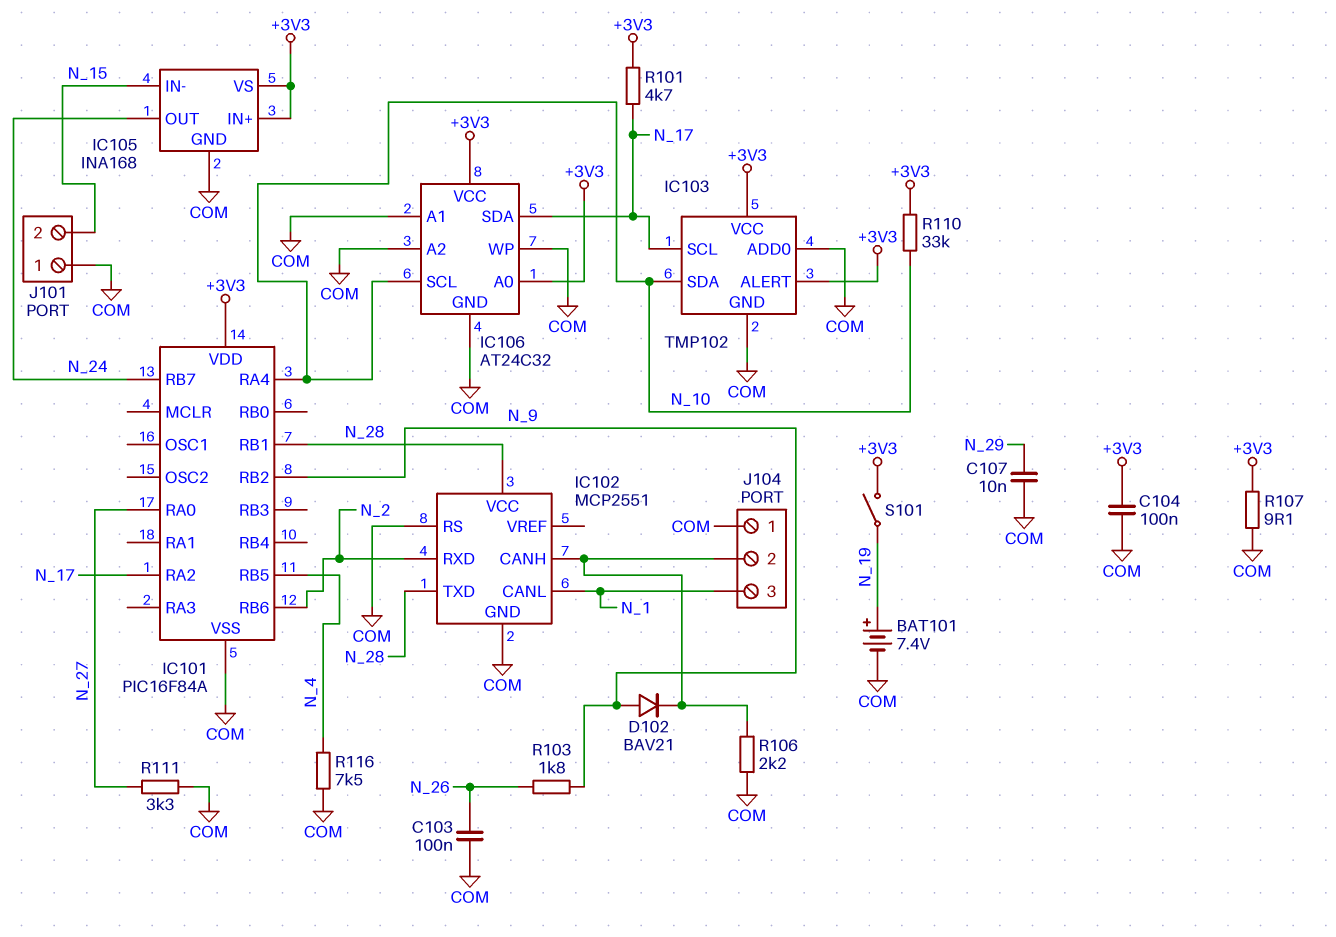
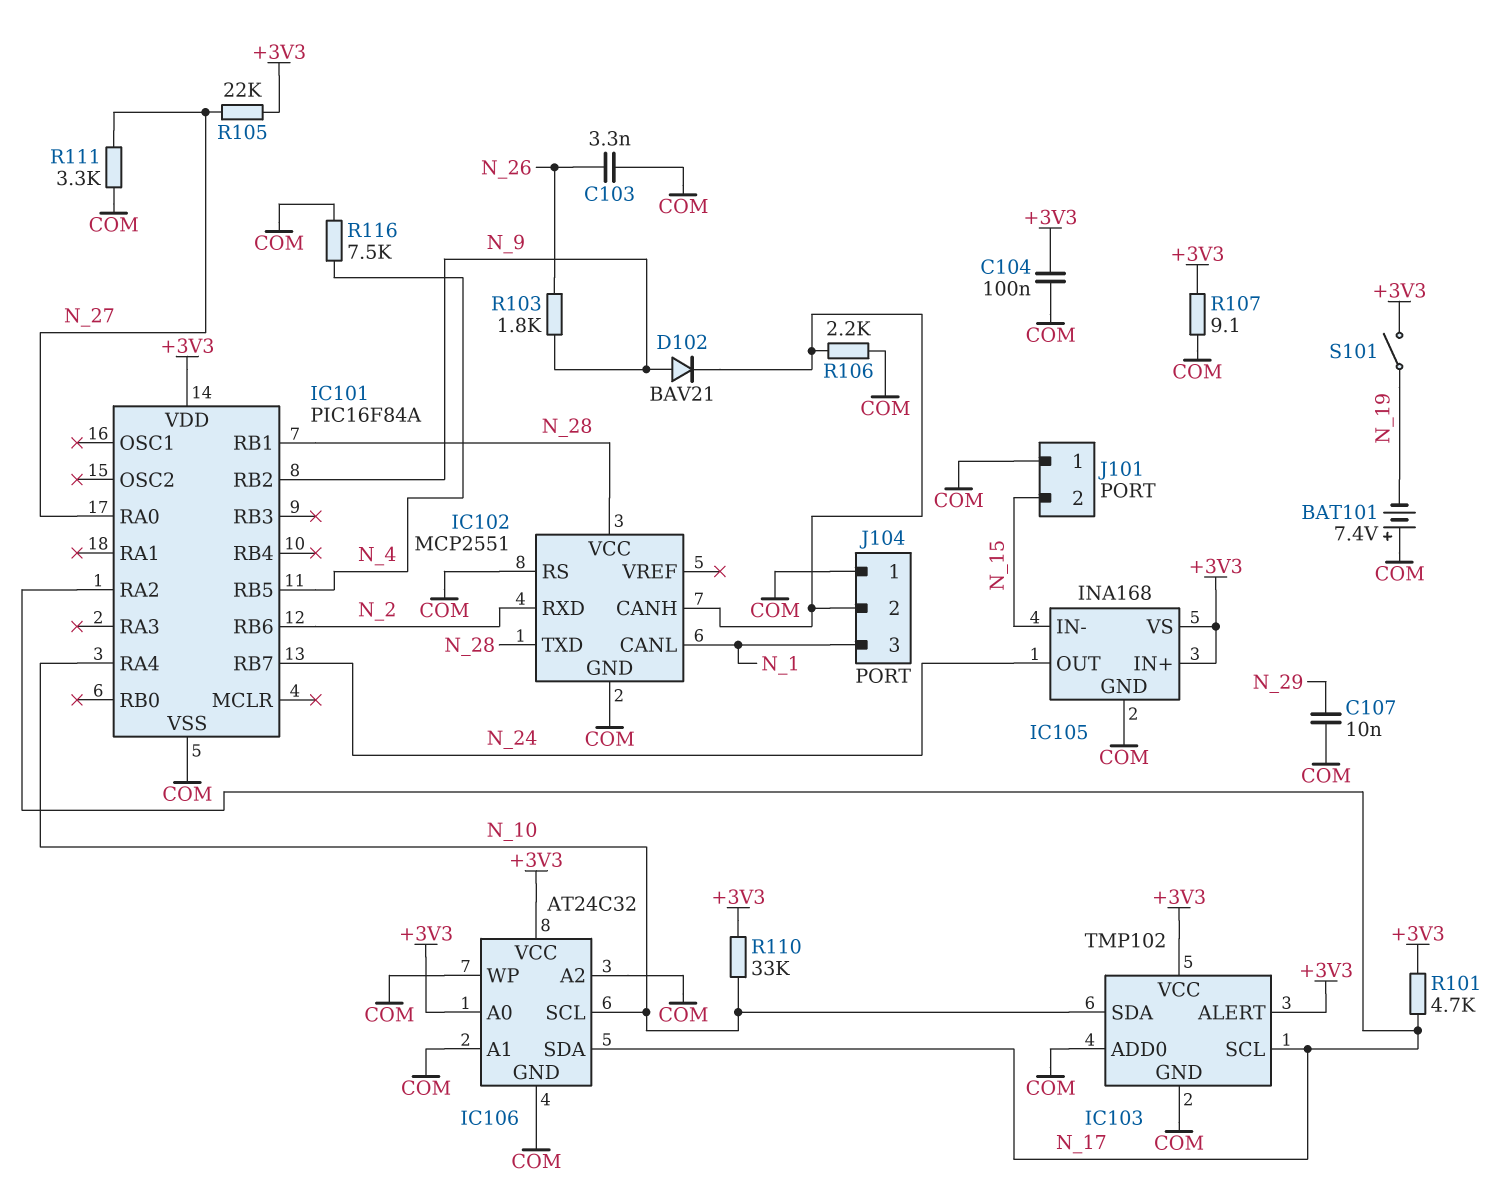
BAT101: 7.4V (plus N_19, minus COM) -> 7.4V (plus COM, minus N_19)
C103: 100nF (COM, N_26) -> 3.3nF (COM, N_26)
R105: none -> 22k (+3V3, N_27)

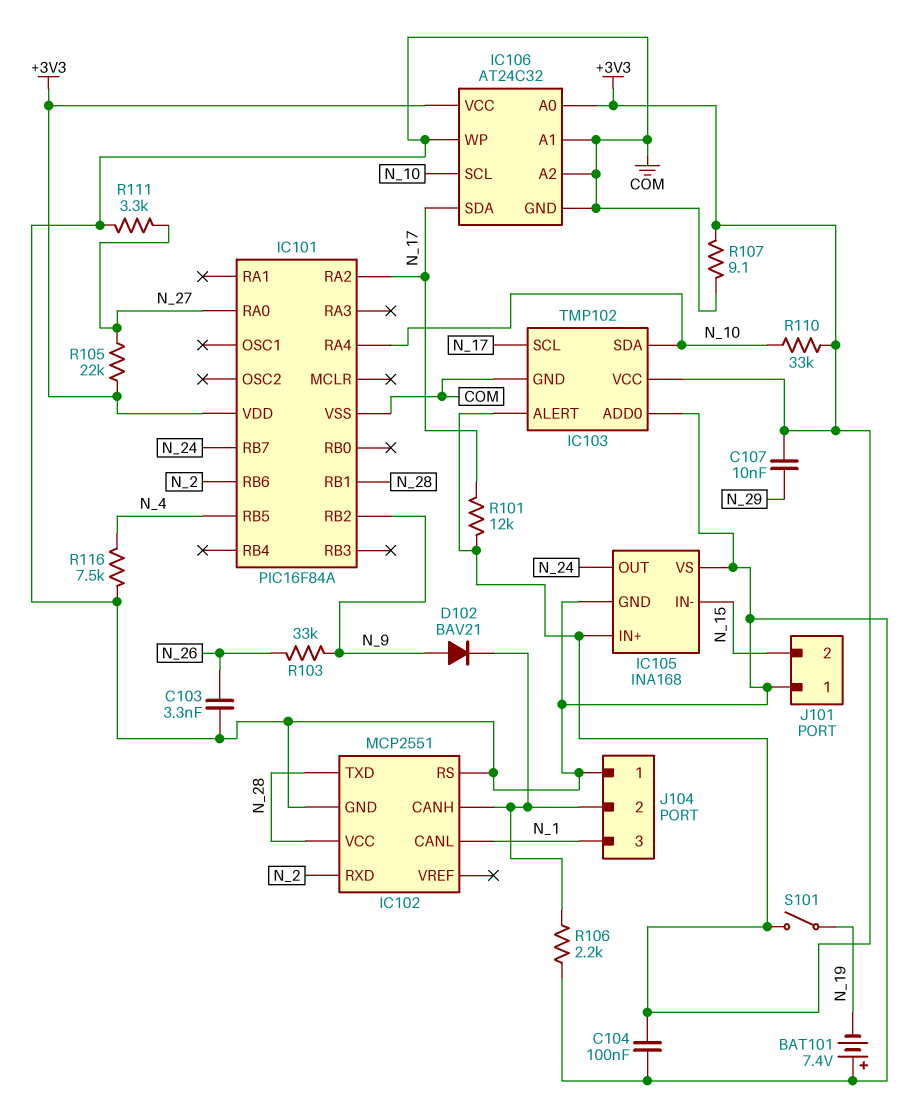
C107: 10nF (COM, N_29) -> 10nF (+3V3, N_29)
IC105 pin VS: +3V3 -> COM
R101: 4.7k (+3V3, N_17) -> 12k (+3V3, N_17)
R103: 1.8k (N_9, N_26) -> 33k (N_9, N_26)

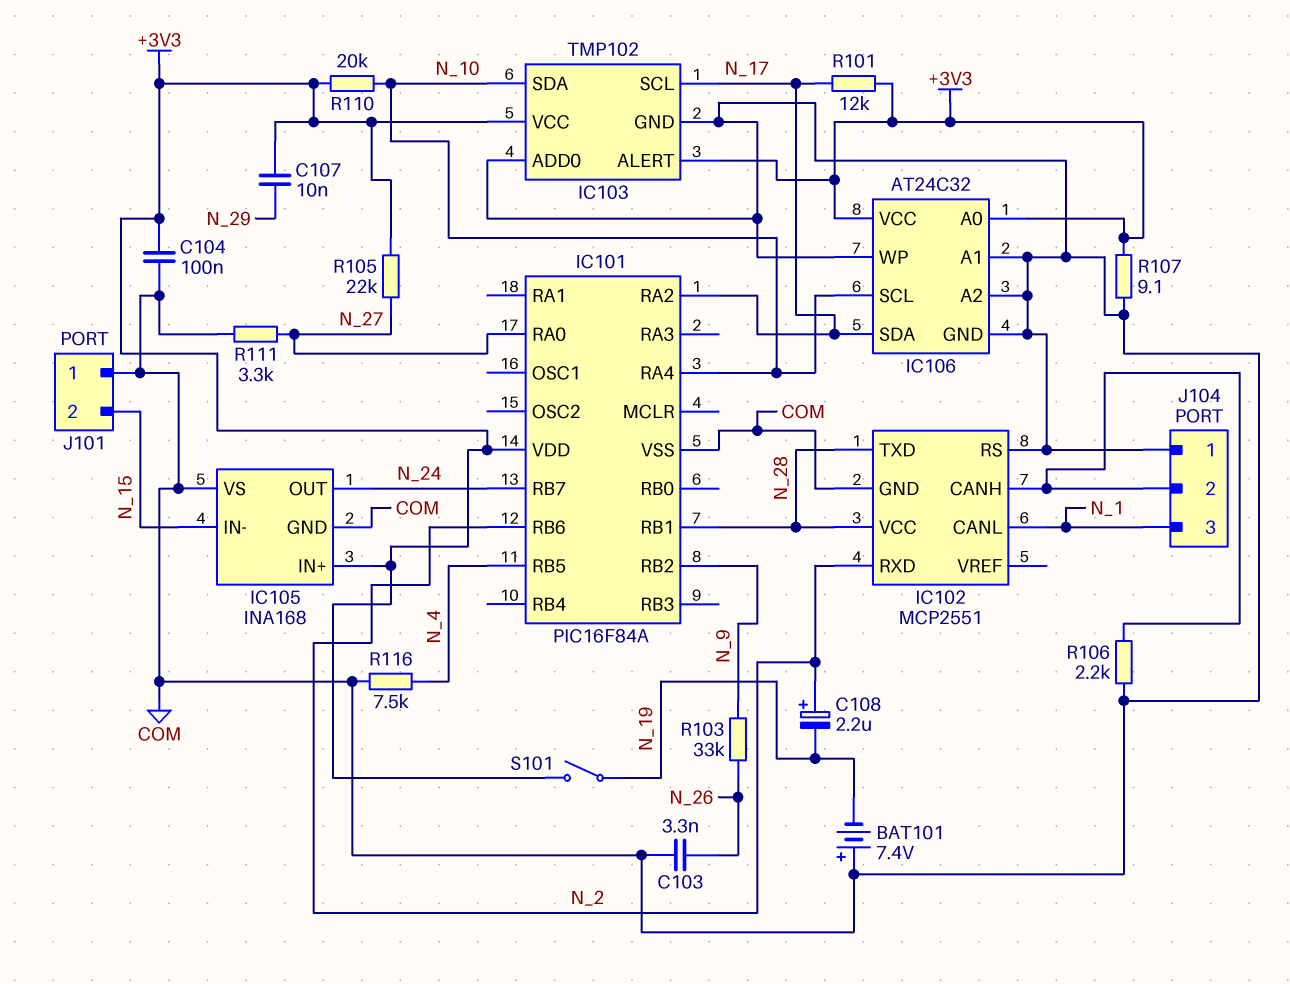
C108: none -> 2.2uF (plus N_2, minus N_19)
D102: diode BAV21 (A N_9, K IC102/CANH) -> none
R110: 33k (+3V3, N_10) -> 20k (+3V3, N_10)

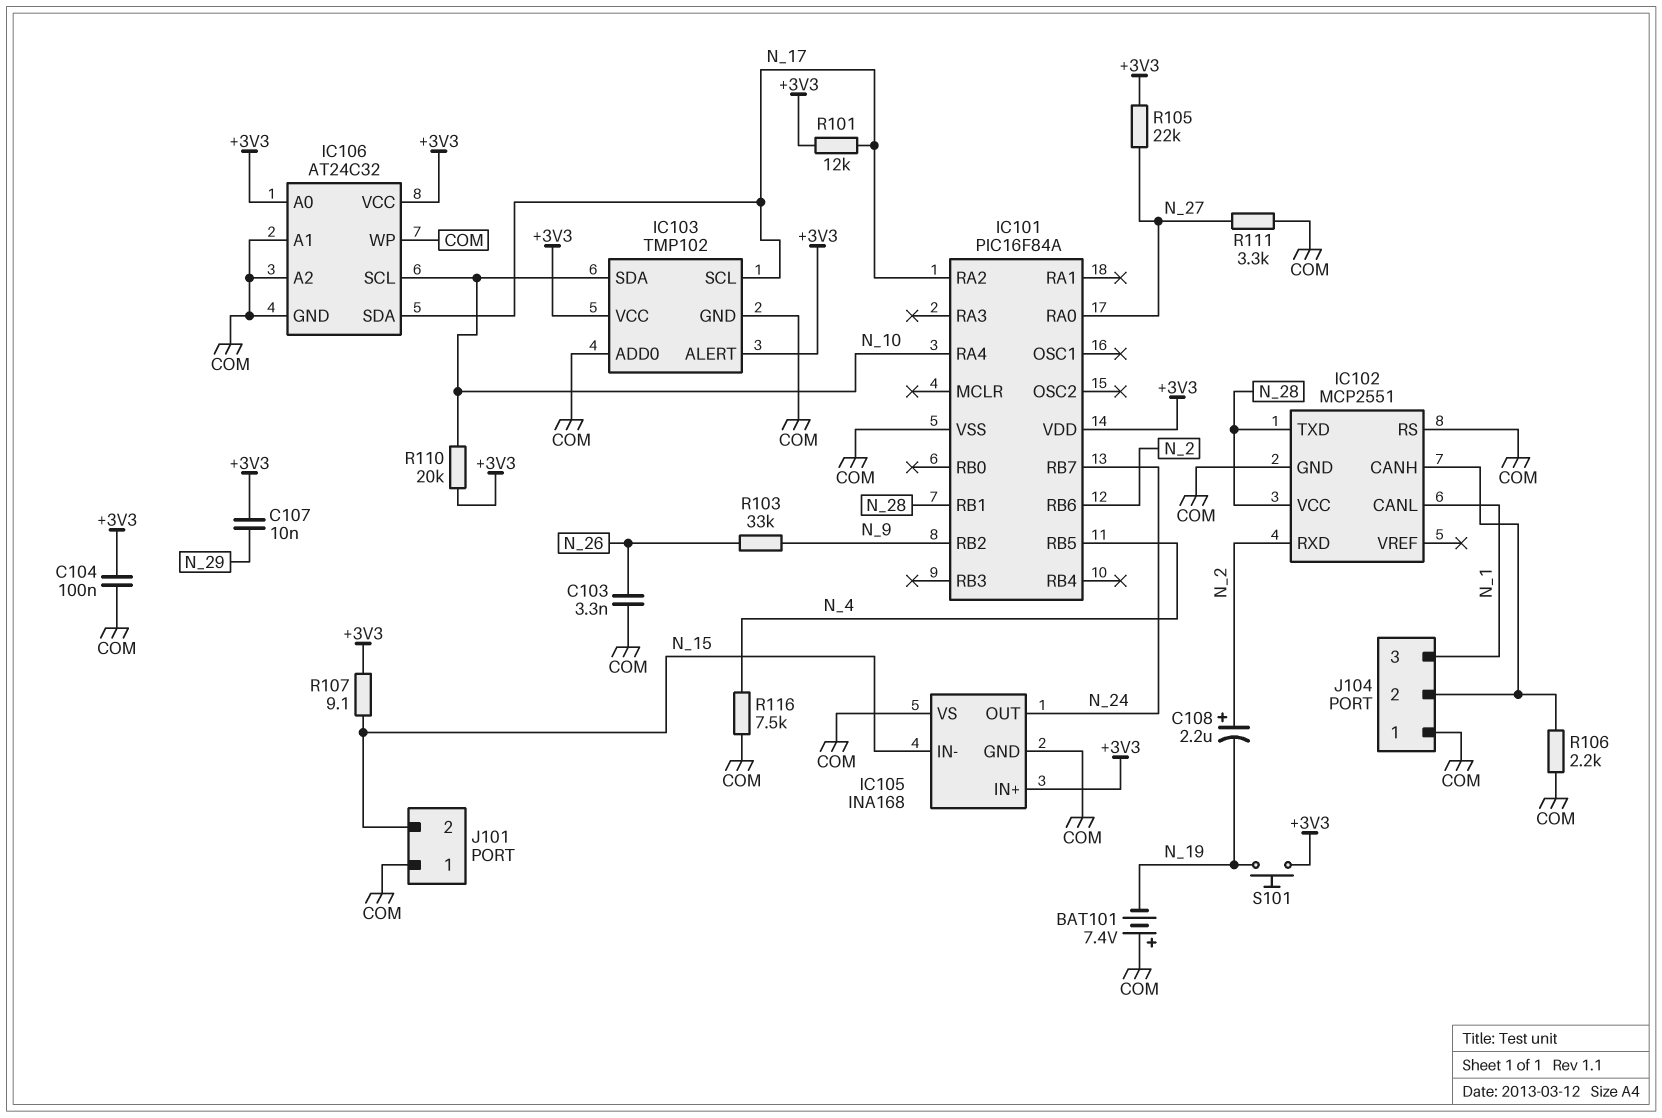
R107: 9.1 (+3V3, COM) -> 9.1 (+3V3, N_15)
S101: switch (+3V3, N_19) -> button (+3V3, N_19)

